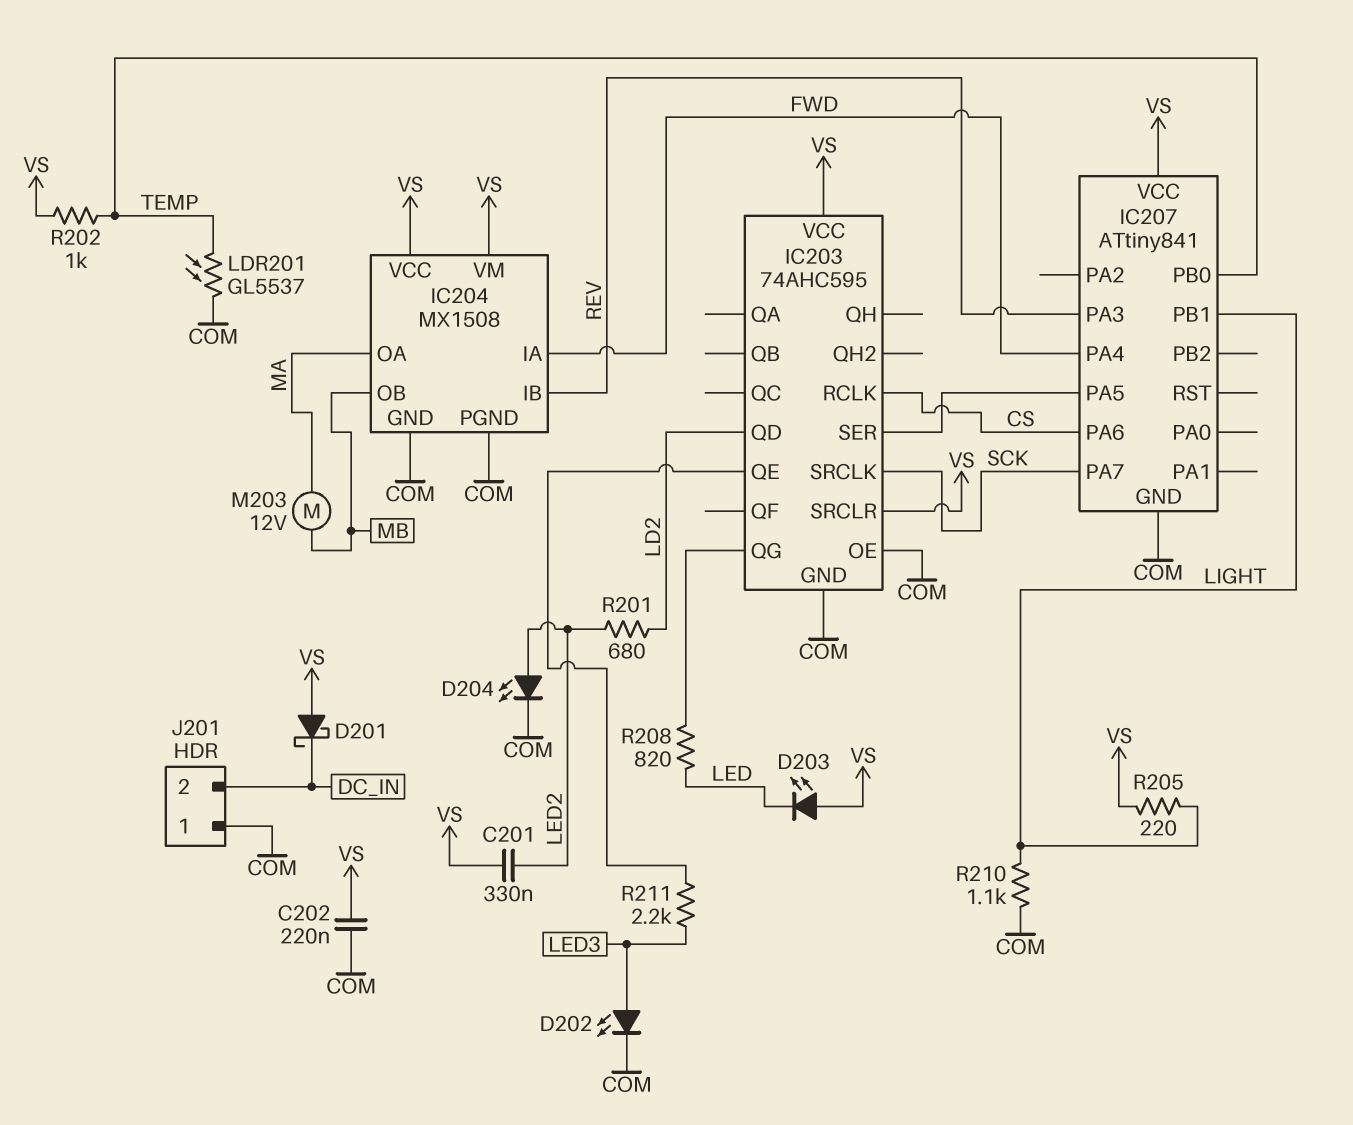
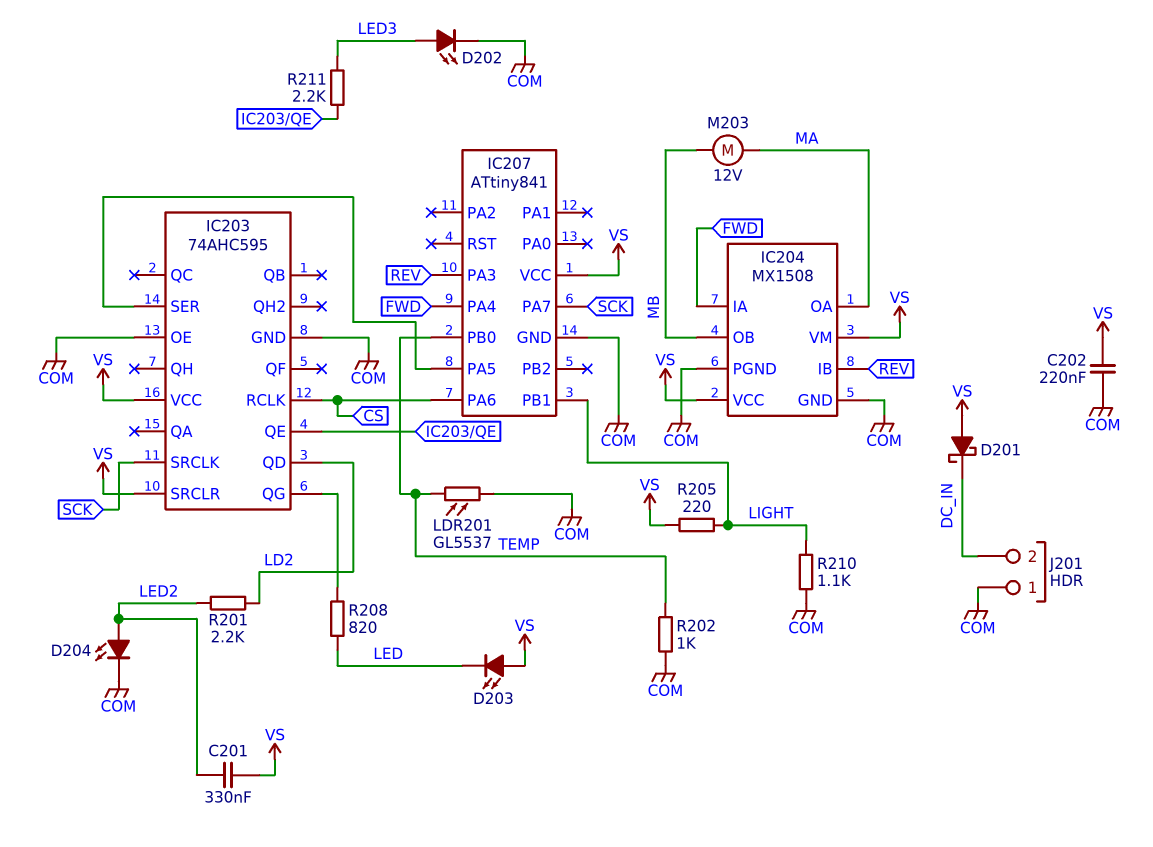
R201: 680 (LD2, LED2) -> 2.2k (LD2, LED2)
R202: 1k (TEMP, VS) -> 1k (COM, TEMP)

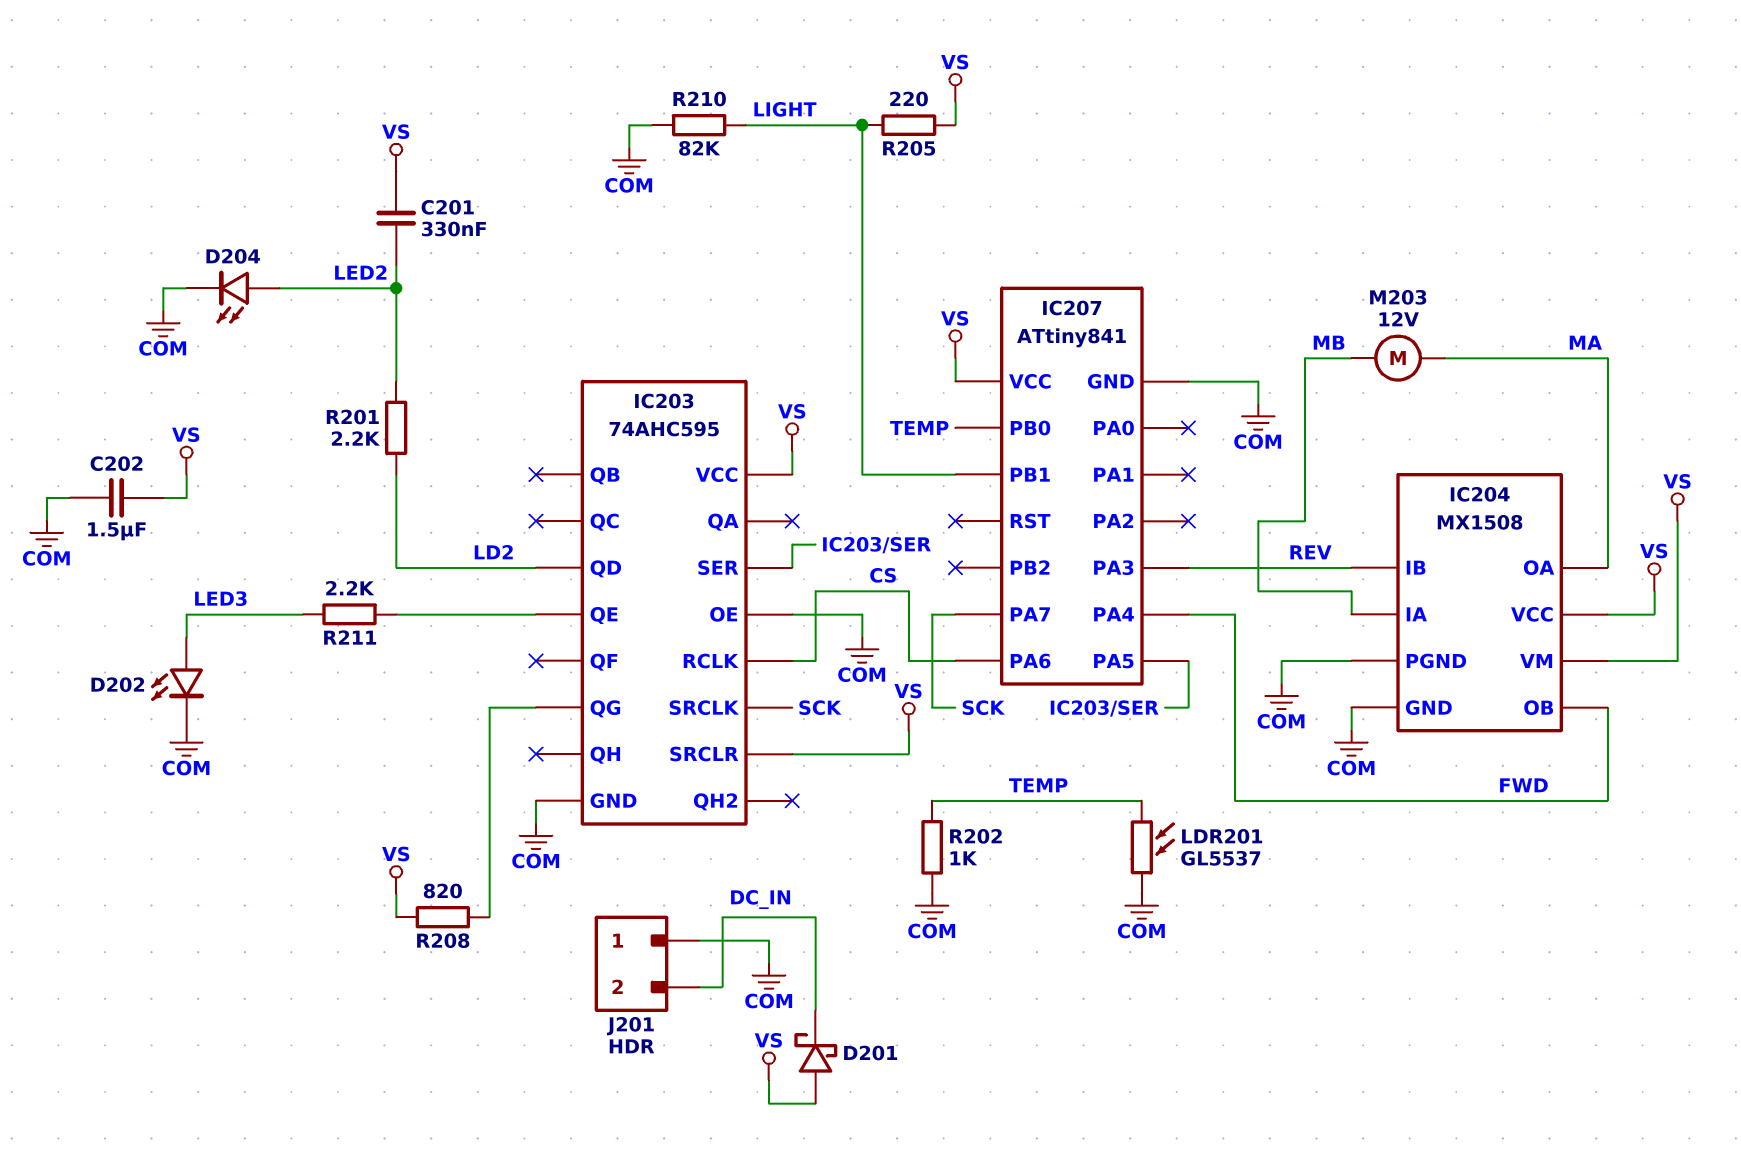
C202: 220nF (COM, VS) -> 1.5uF (COM, VS)
D203: LED (A VS, K LED) -> none
IC204 pin IA: FWD -> MB
IC204 pin OB: MB -> FWD
R208: 820 (IC203/QG, LED) -> 820 (IC203/QG, VS)
R210: 1.1k (COM, LIGHT) -> 82k (COM, LIGHT)

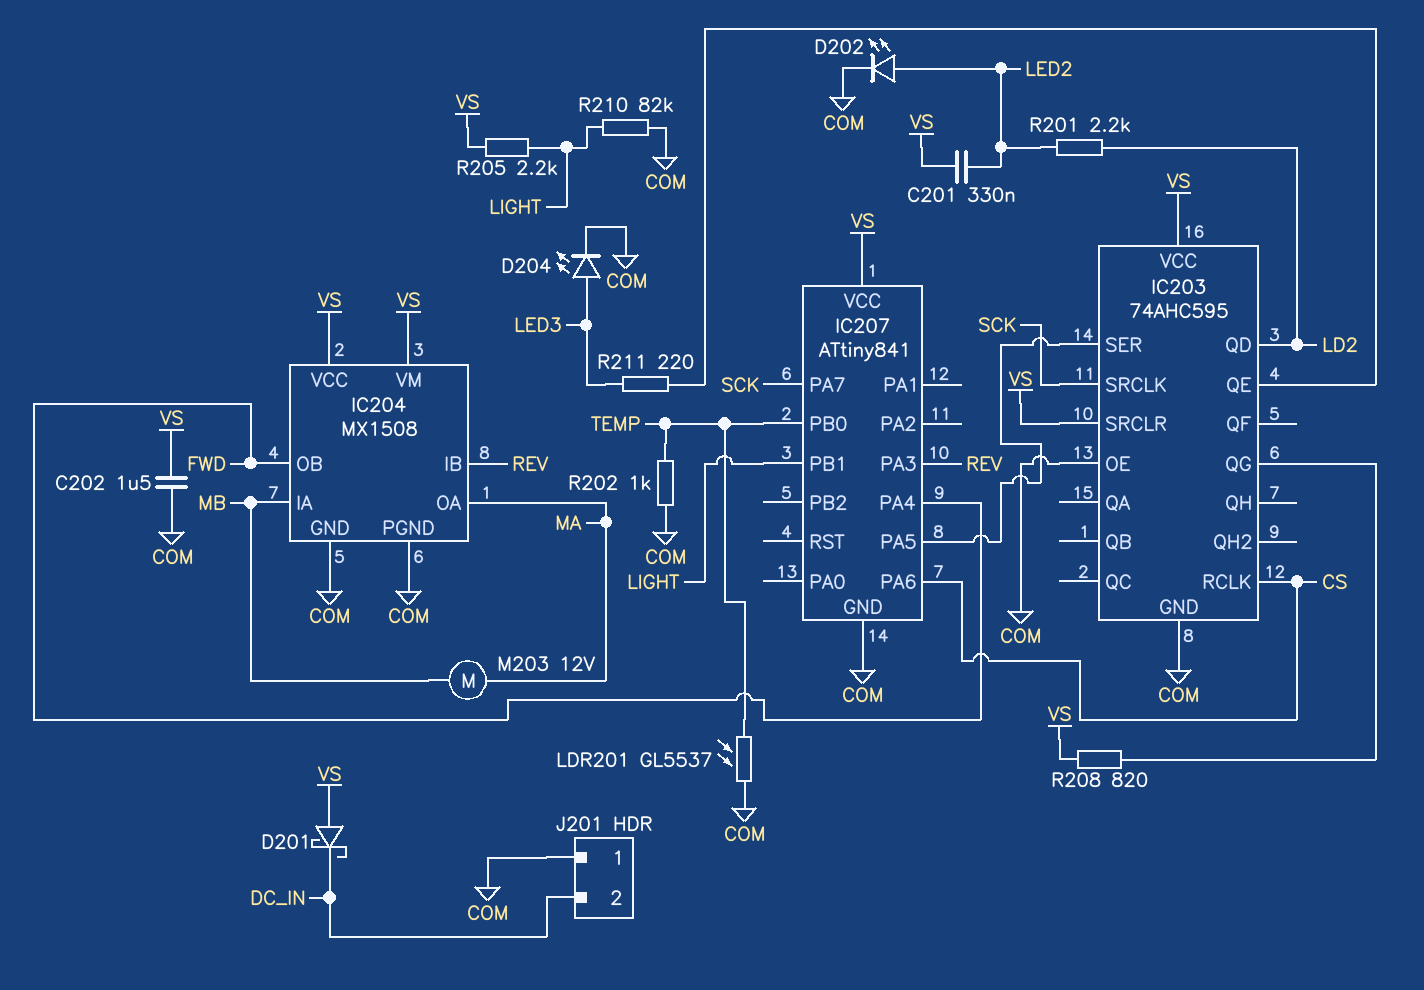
D202: LED (A LED3, K COM) -> LED (A LED2, K COM)
D204: LED (A LED2, K COM) -> LED (A LED3, K COM)
R205: 220 (LIGHT, VS) -> 2.2k (LIGHT, VS)
R211: 2.2k (IC203/QE, LED3) -> 220 (IC203/QE, LED3)

